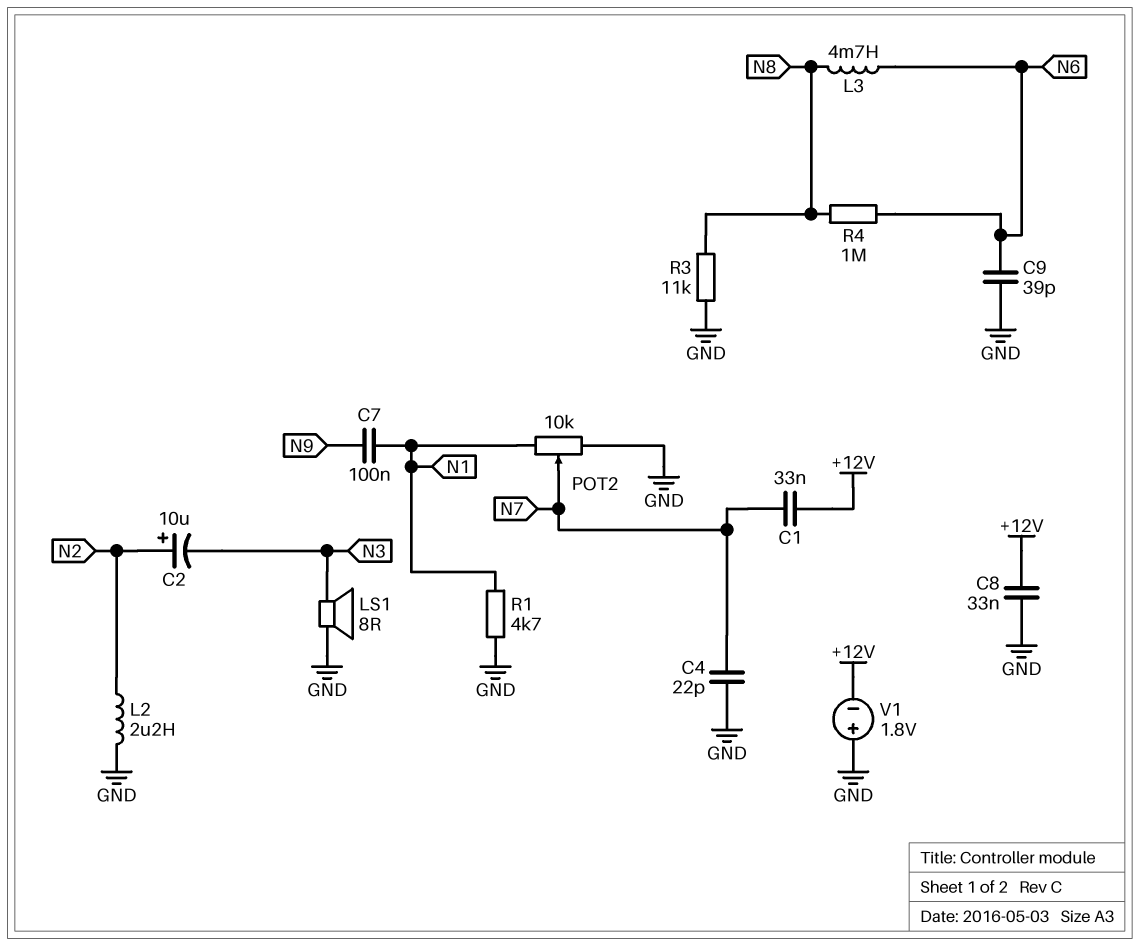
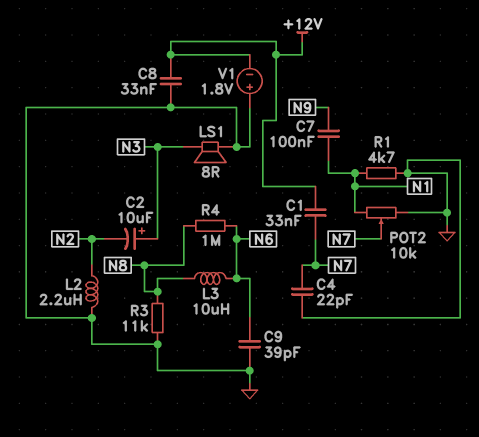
C2: 10uF (plus N2, minus N3) -> 10uF (plus N3, minus N2)
L3: 4.7mH (N6, N8) -> 10uH (N6, N8)

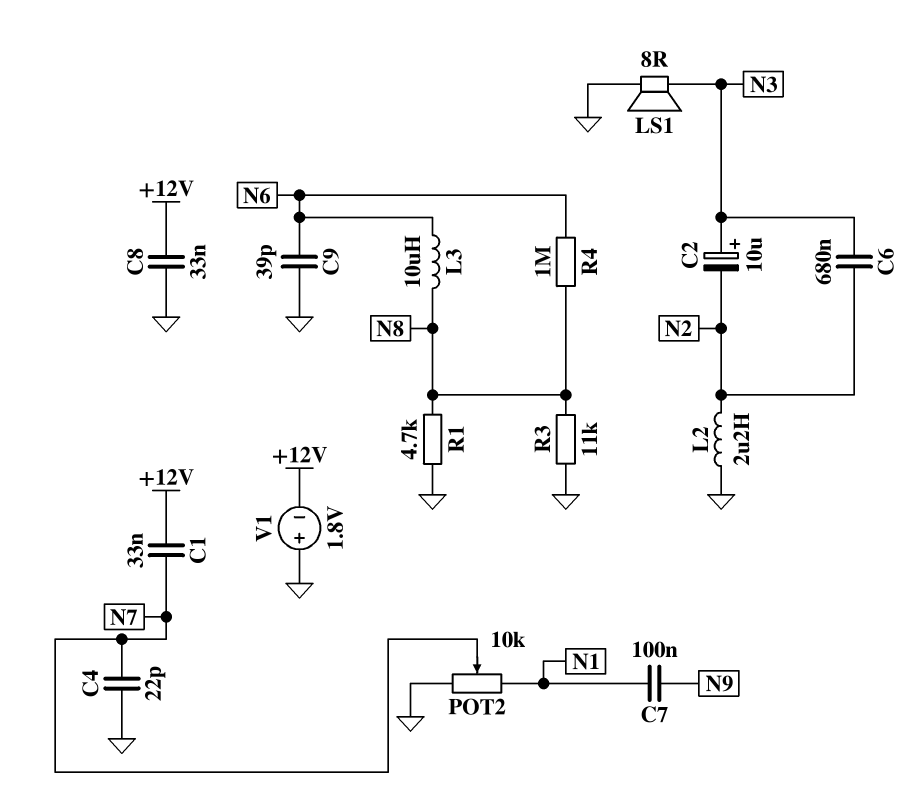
C6: none -> 680nF (N2, N3)
R1: 4.7k (GND, N1) -> 4.7k (GND, N8)

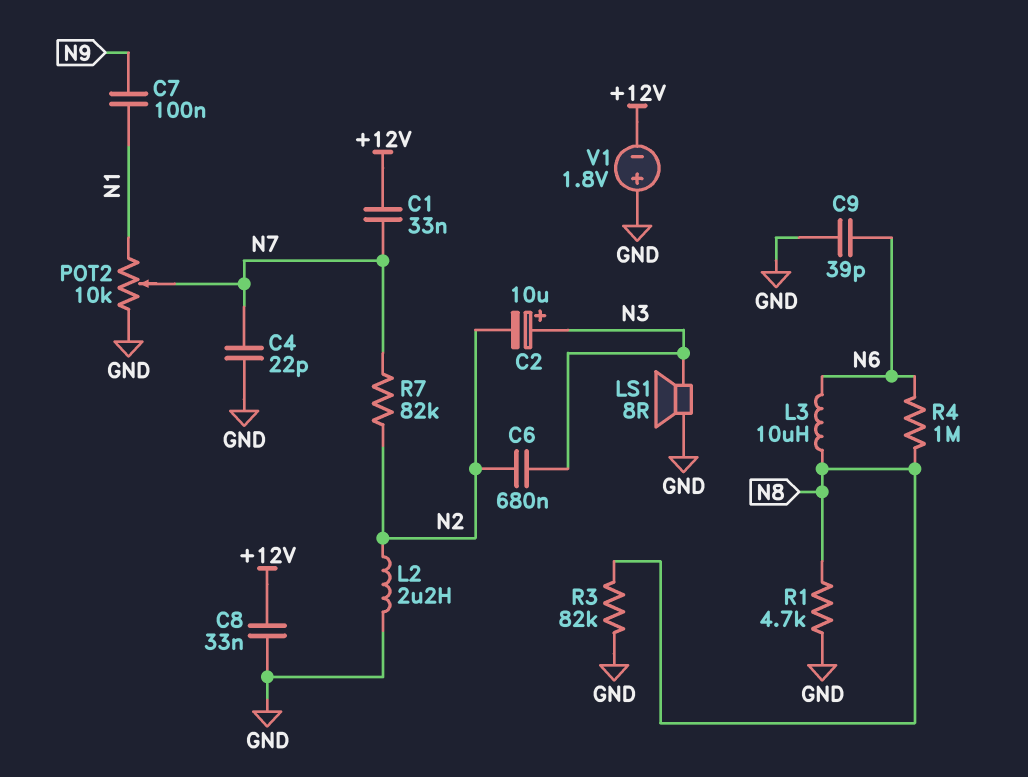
R3: 11k (GND, N8) -> 82k (GND, N8)
R7: none -> 82k (N2, N7)

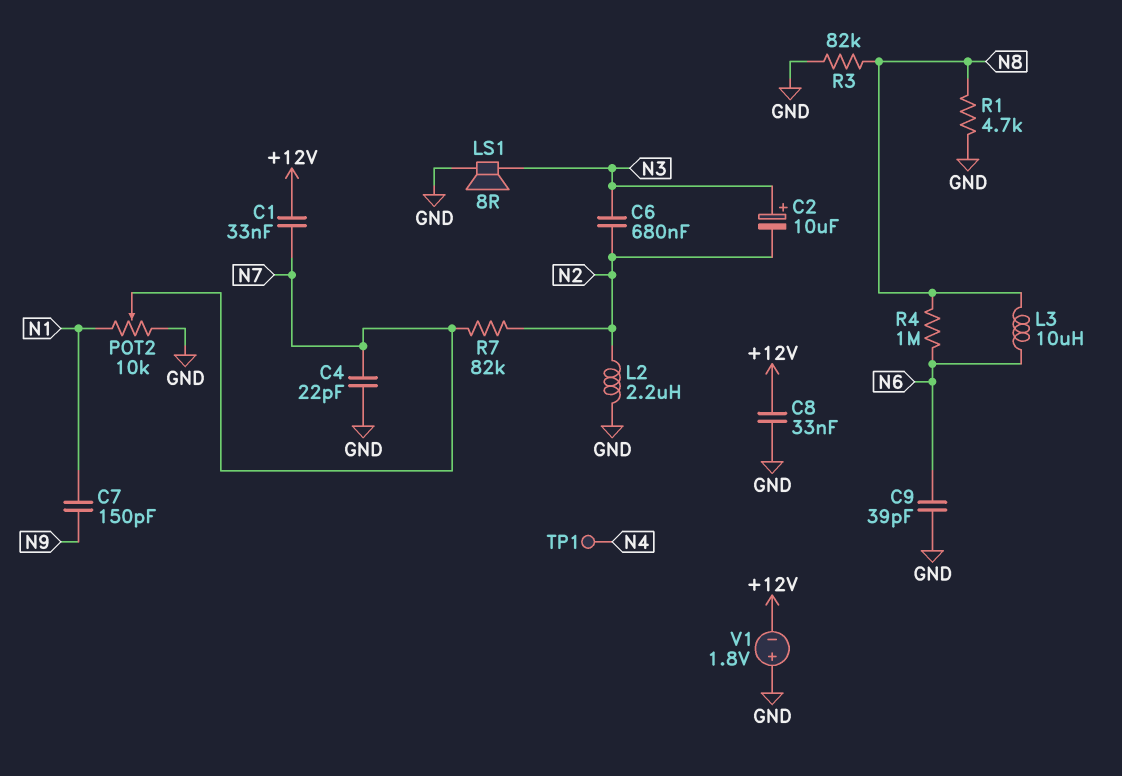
C7: 100nF (N1, N9) -> 150pF (N1, N9)
TP1: none -> test point (N4)

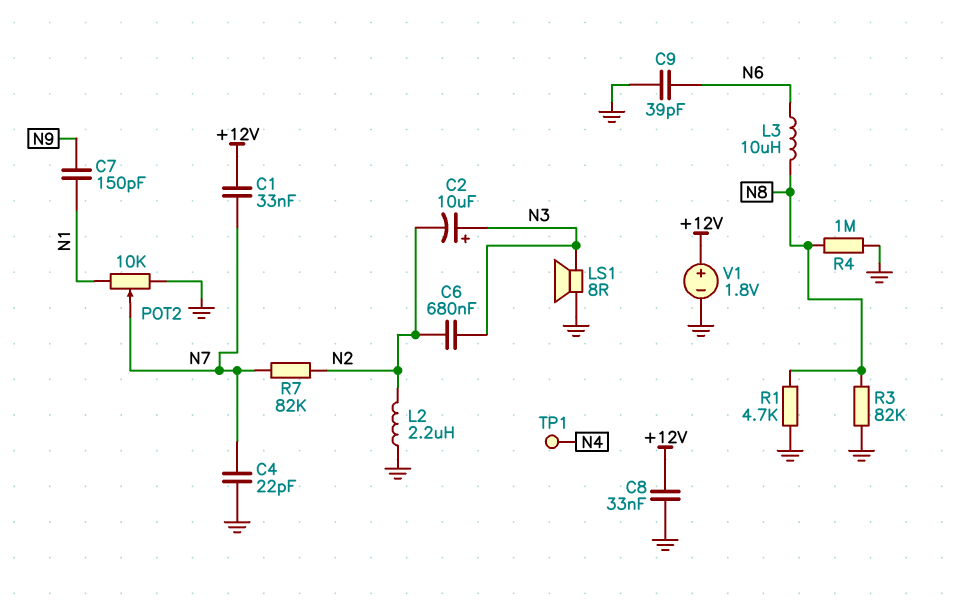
R4: 1M (N6, N8) -> 1M (GND, N8)
V1: 1.8V (plus GND, minus +12V) -> 1.8V (plus +12V, minus GND)

